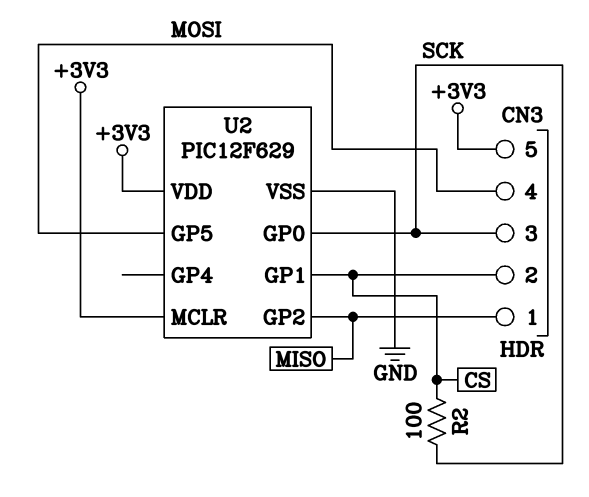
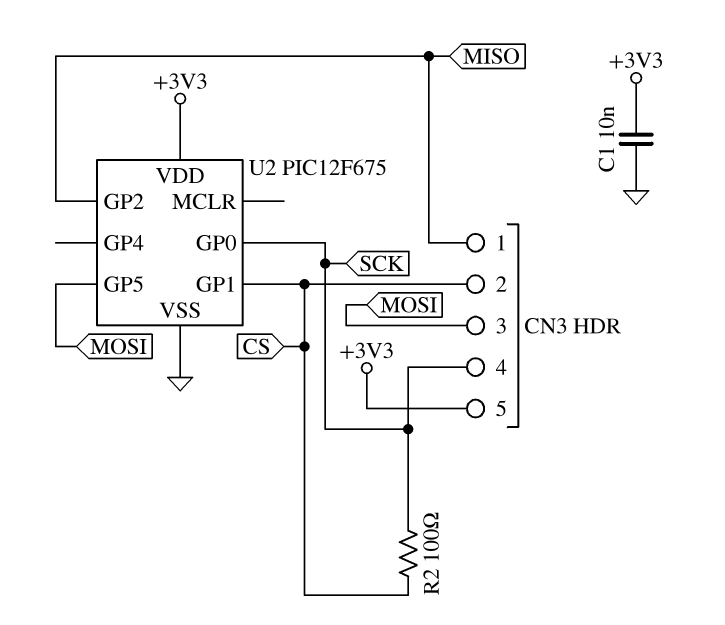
C1: none -> 10nF (+3V3, GND)
CN3 pin 3: SCK -> MOSI
CN3 pin 4: MOSI -> SCK
U2: PIC12F629 -> PIC12F675
U2 pin MCLR: +3V3 -> none

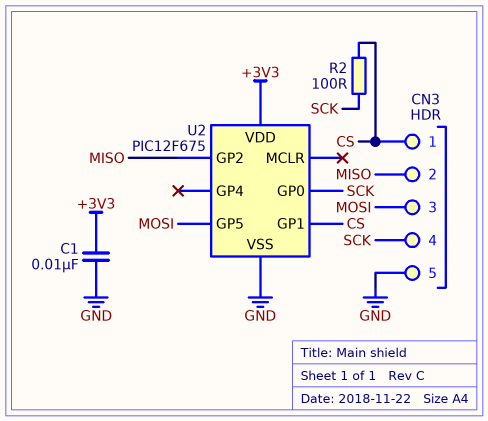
CN3 pin 1: MISO -> CS
CN3 pin 2: CS -> MISO
CN3 pin 5: +3V3 -> GND

